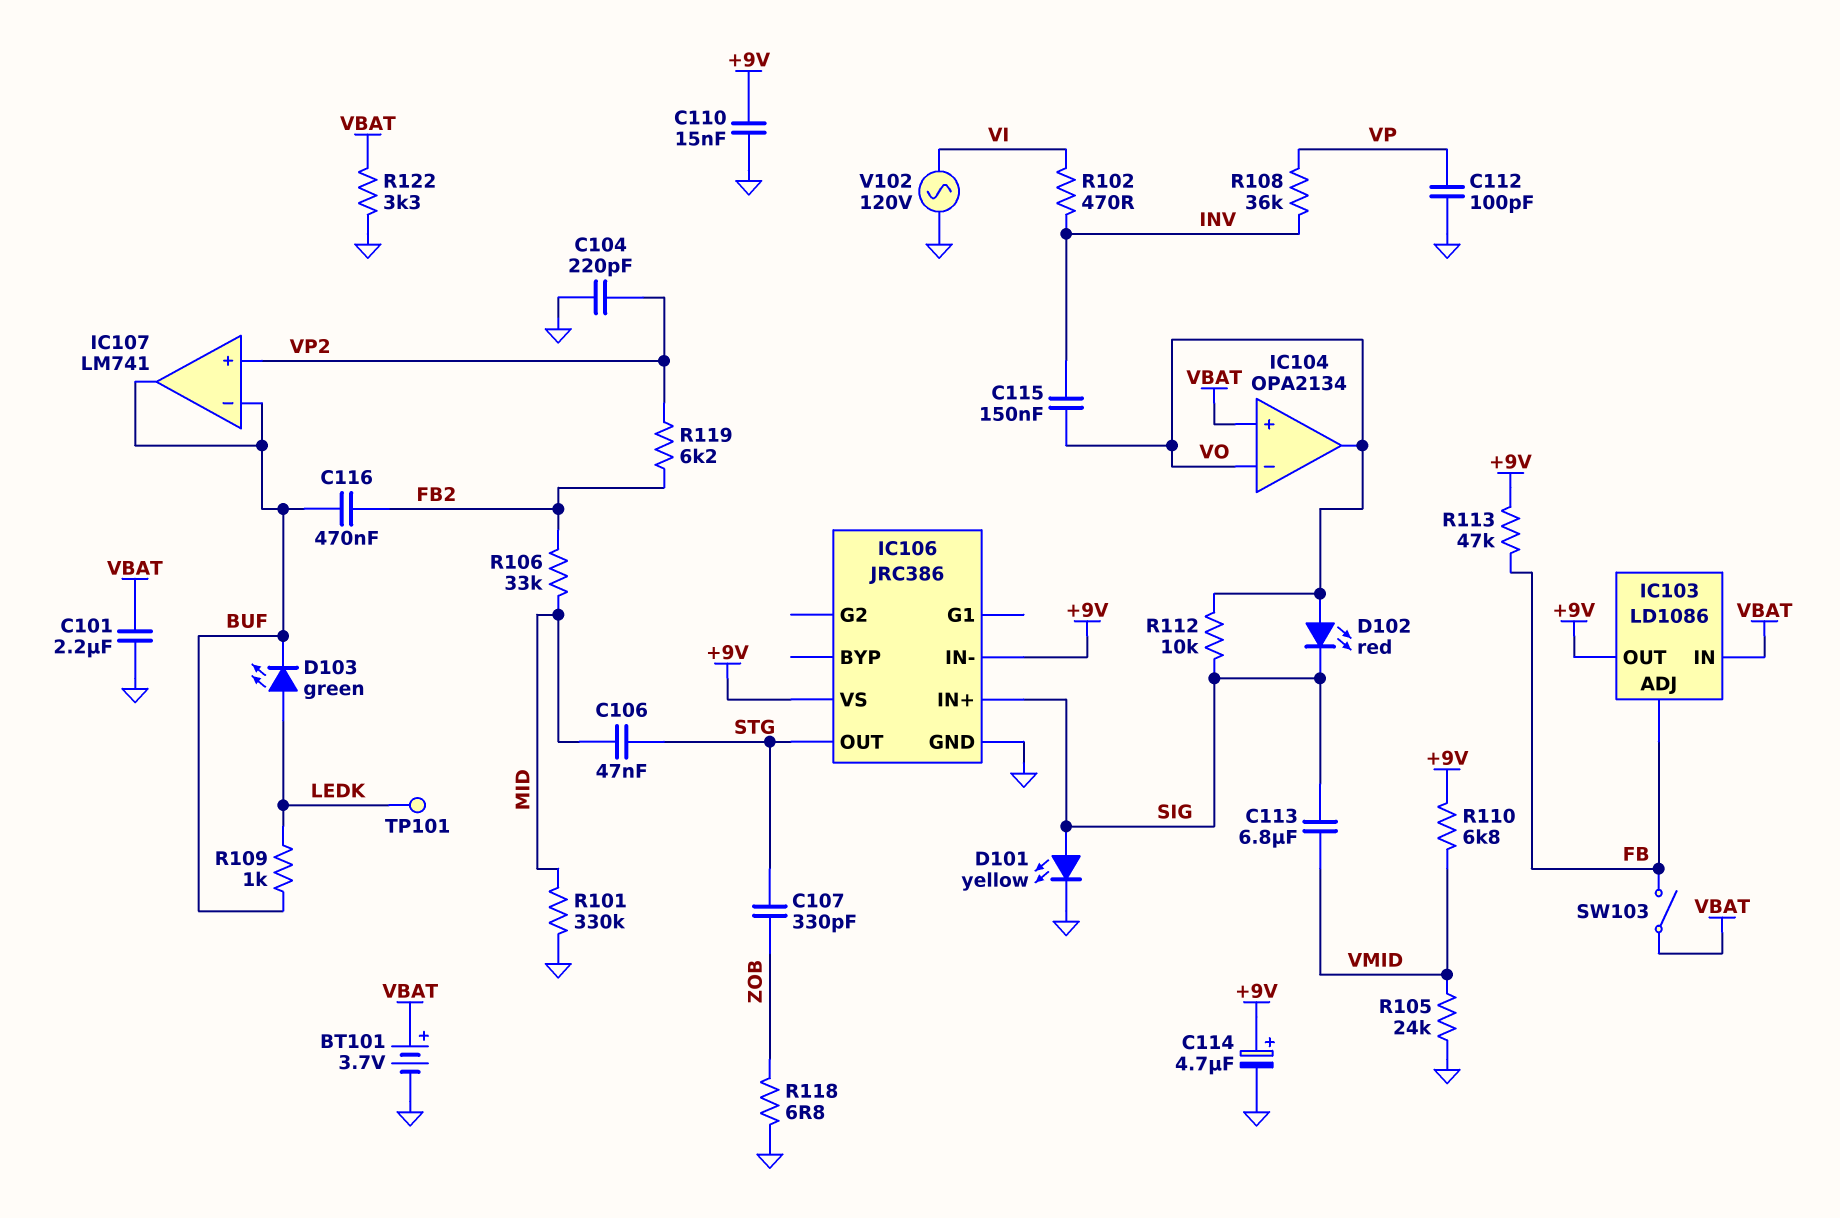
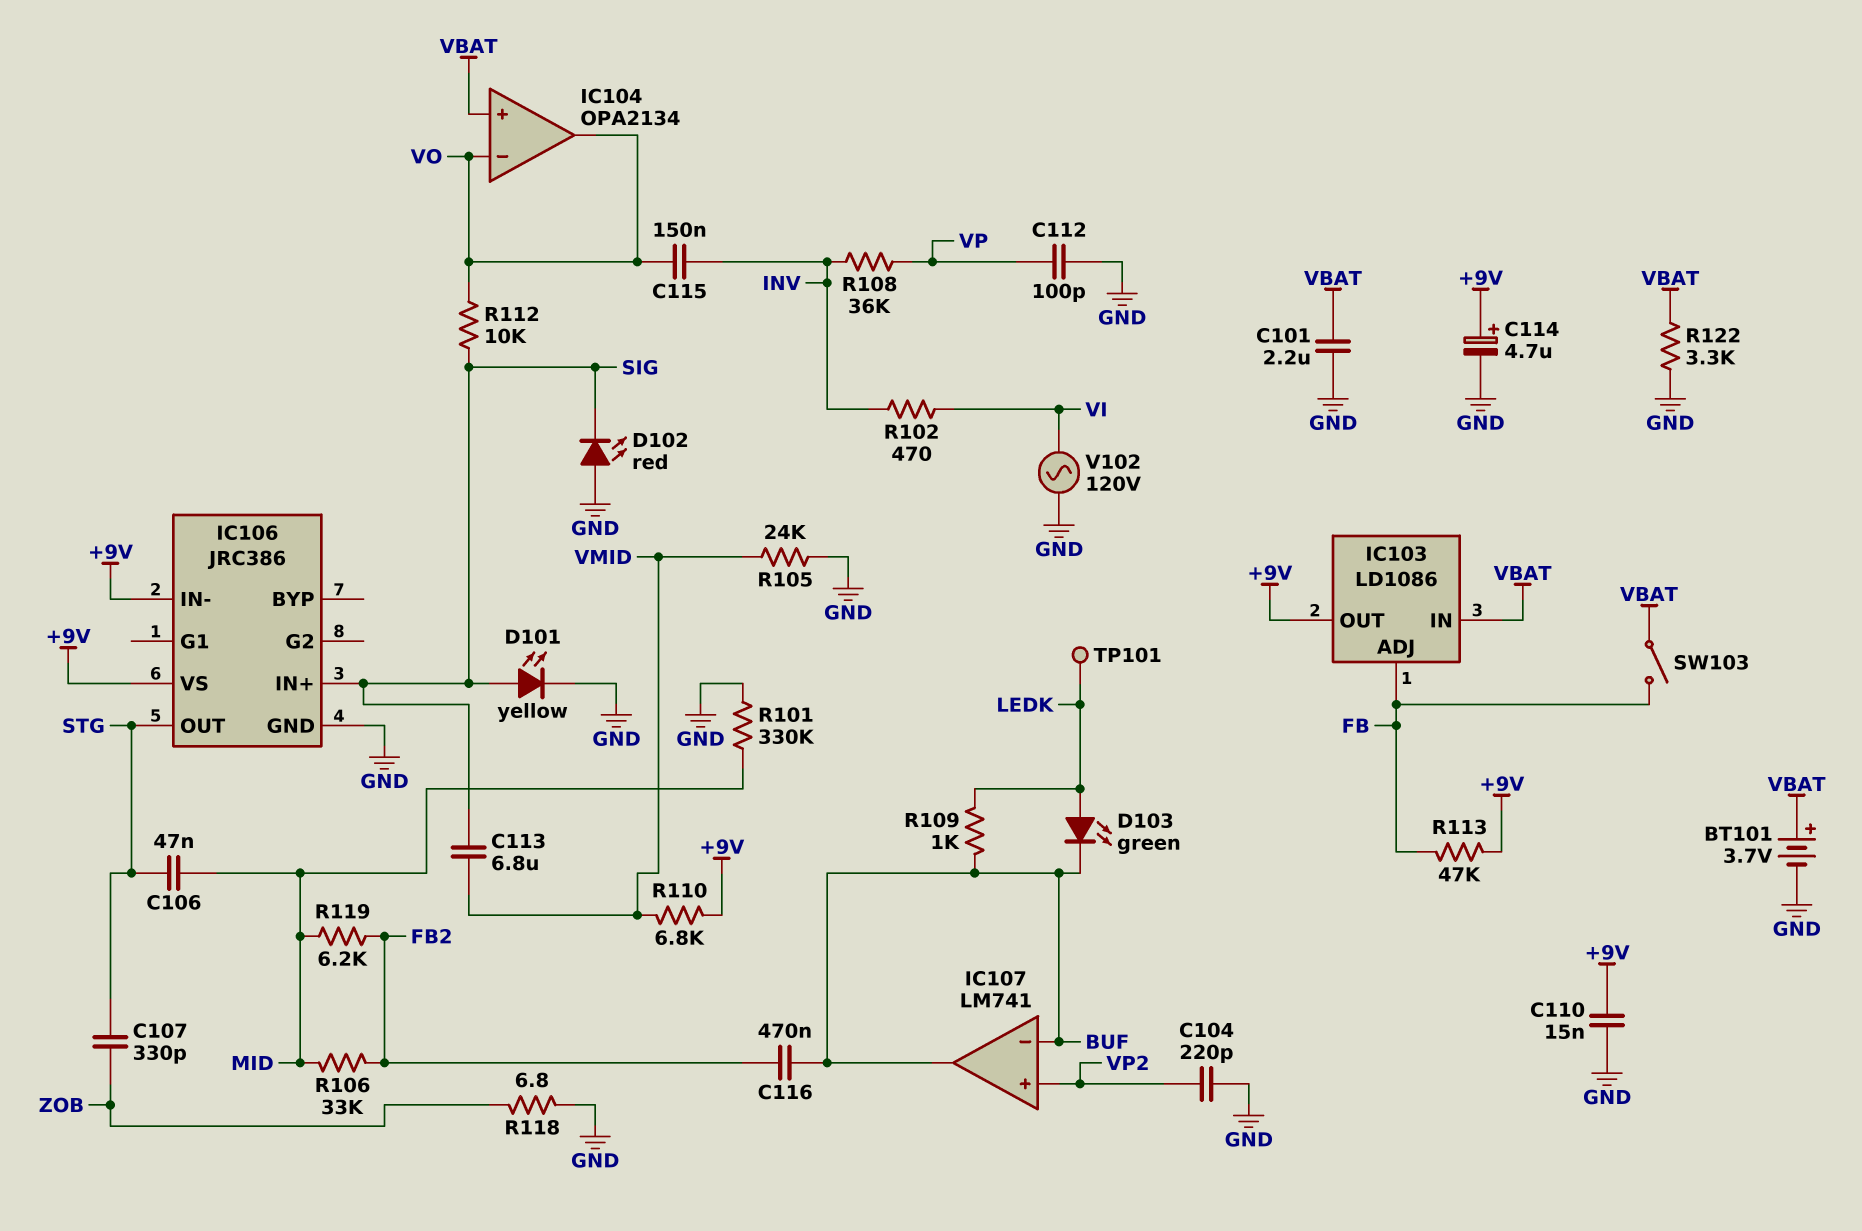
D102: LED red (A VO, K SIG) -> LED red (A GND, K SIG)
R119: 6.2k (FB2, VP2) -> 6.2k (FB2, MID)

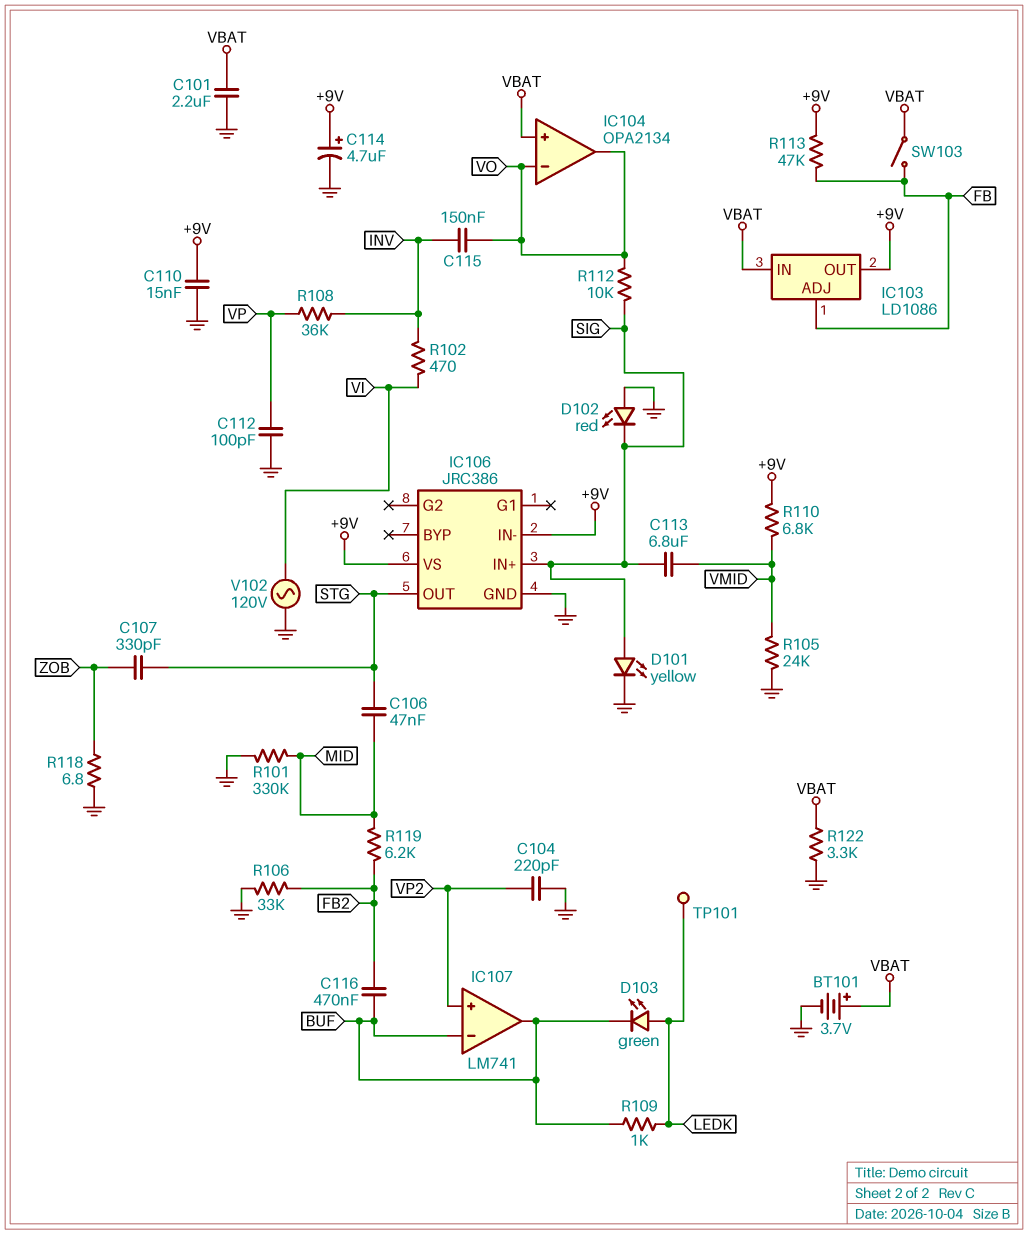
R106: 33k (FB2, MID) -> 33k (FB2, GND)

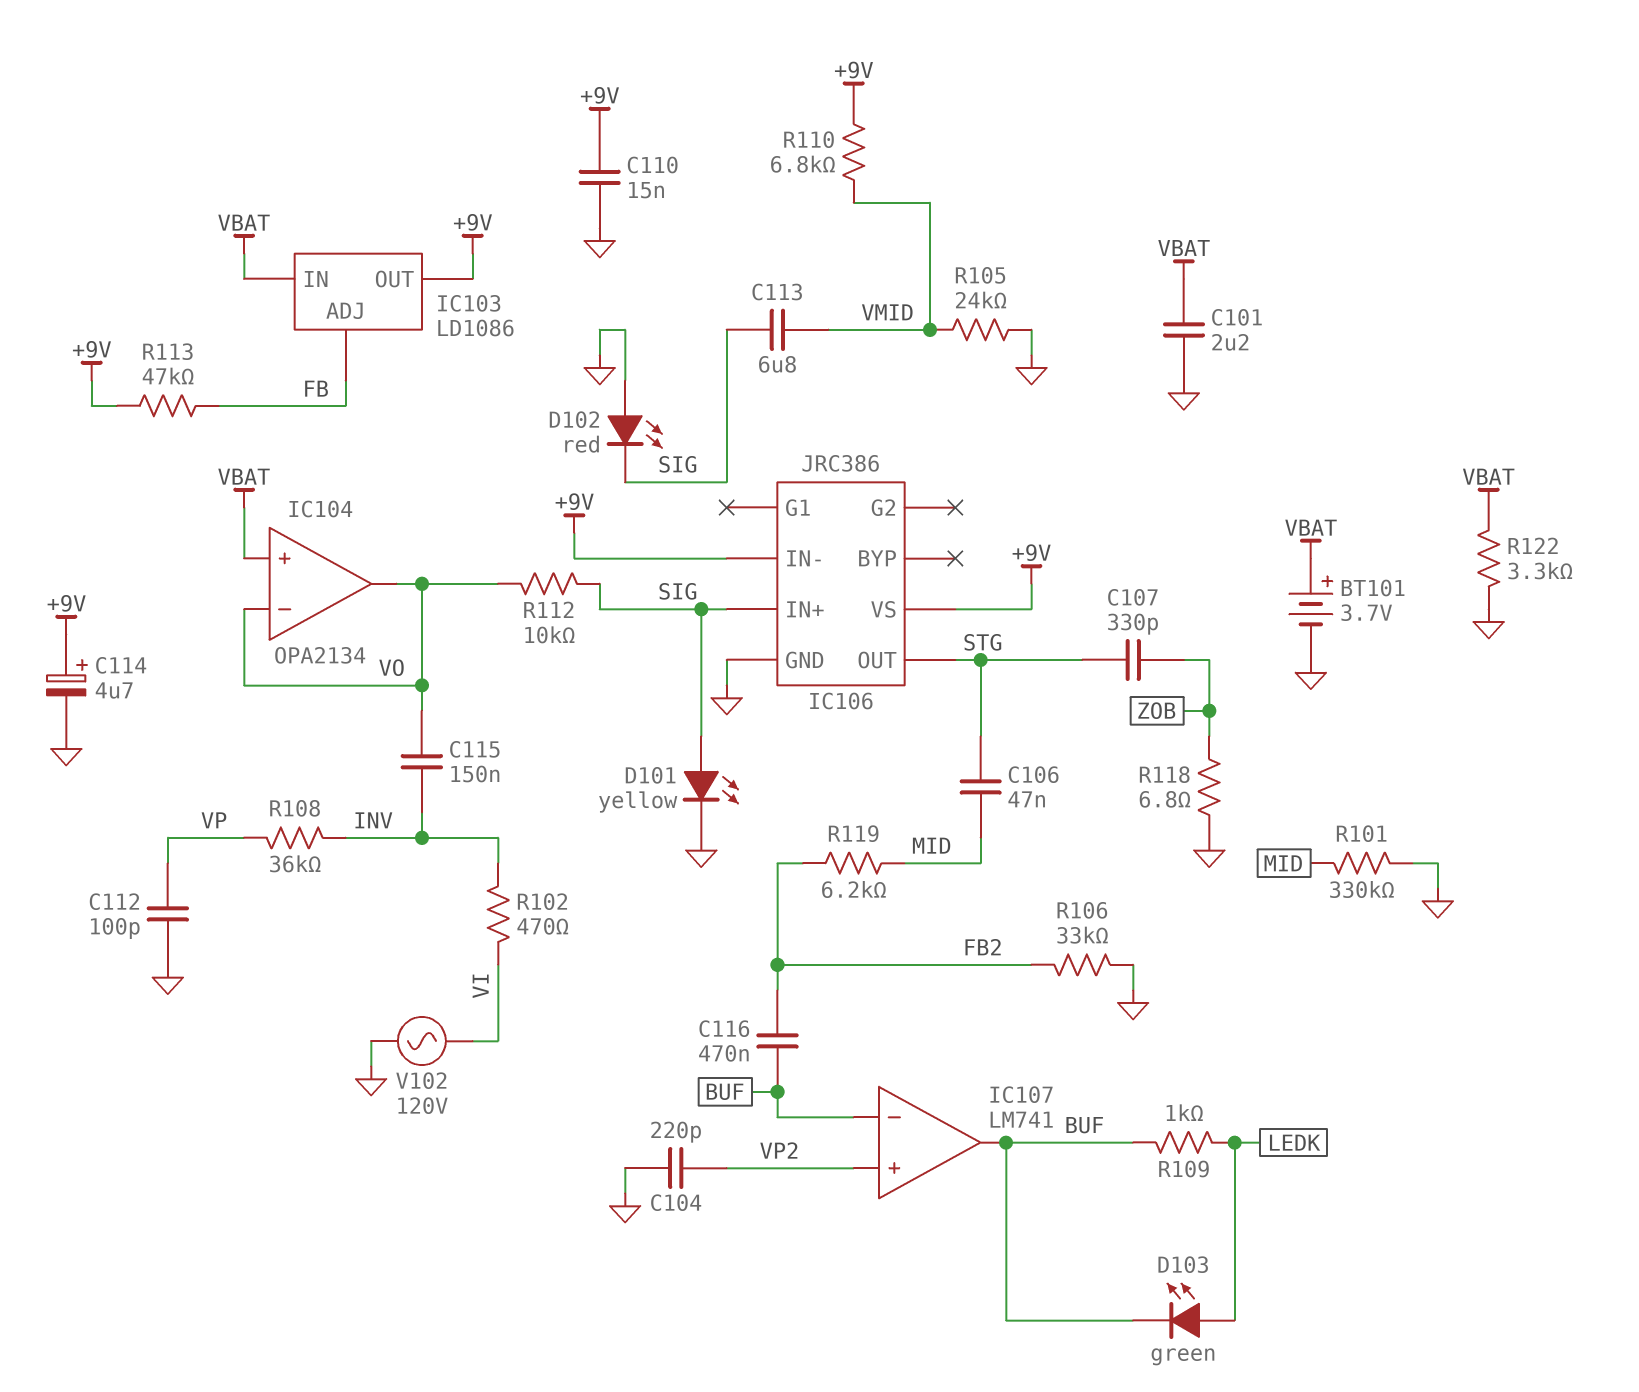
SW103: switch (FB, VBAT) -> none
TP101: test point (LEDK) -> none

